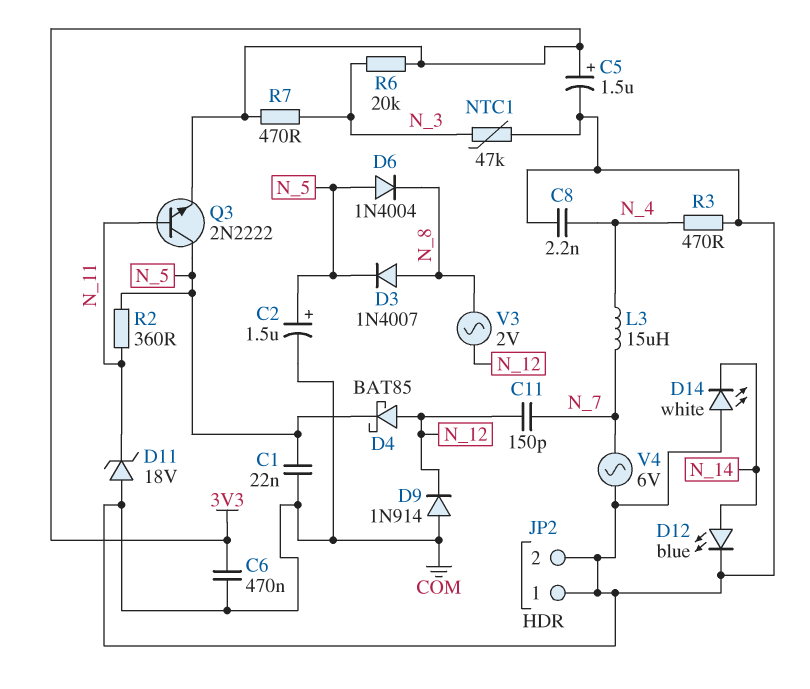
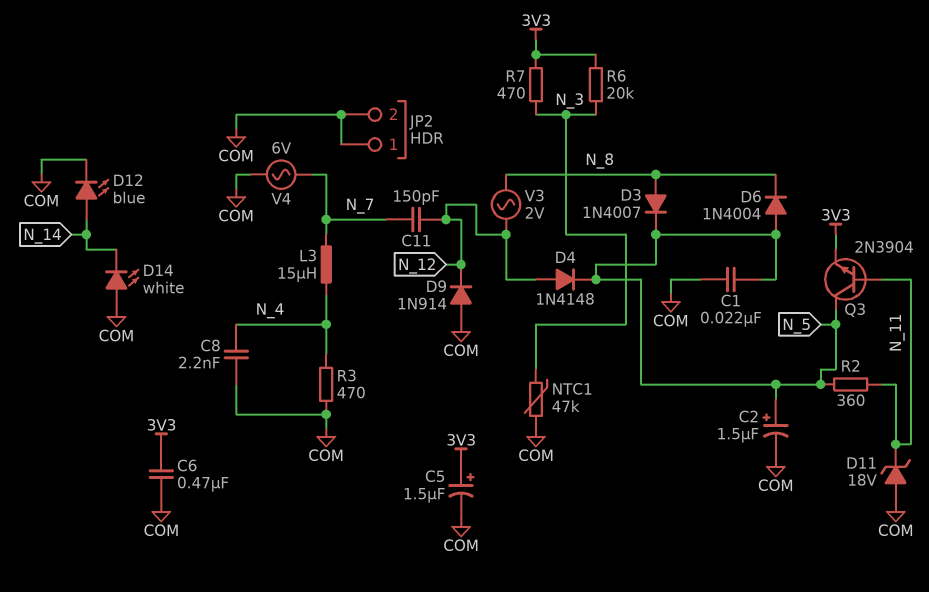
D4: schottky BAT85 (A N_12, K N_5) -> diode 1N4148 (A N_12, K N_5)
Q3: NPN 2N2222 (B N_11, C N_5, E 3V3) -> NPN 2N3904 (B N_11, C N_5, E 3V3)

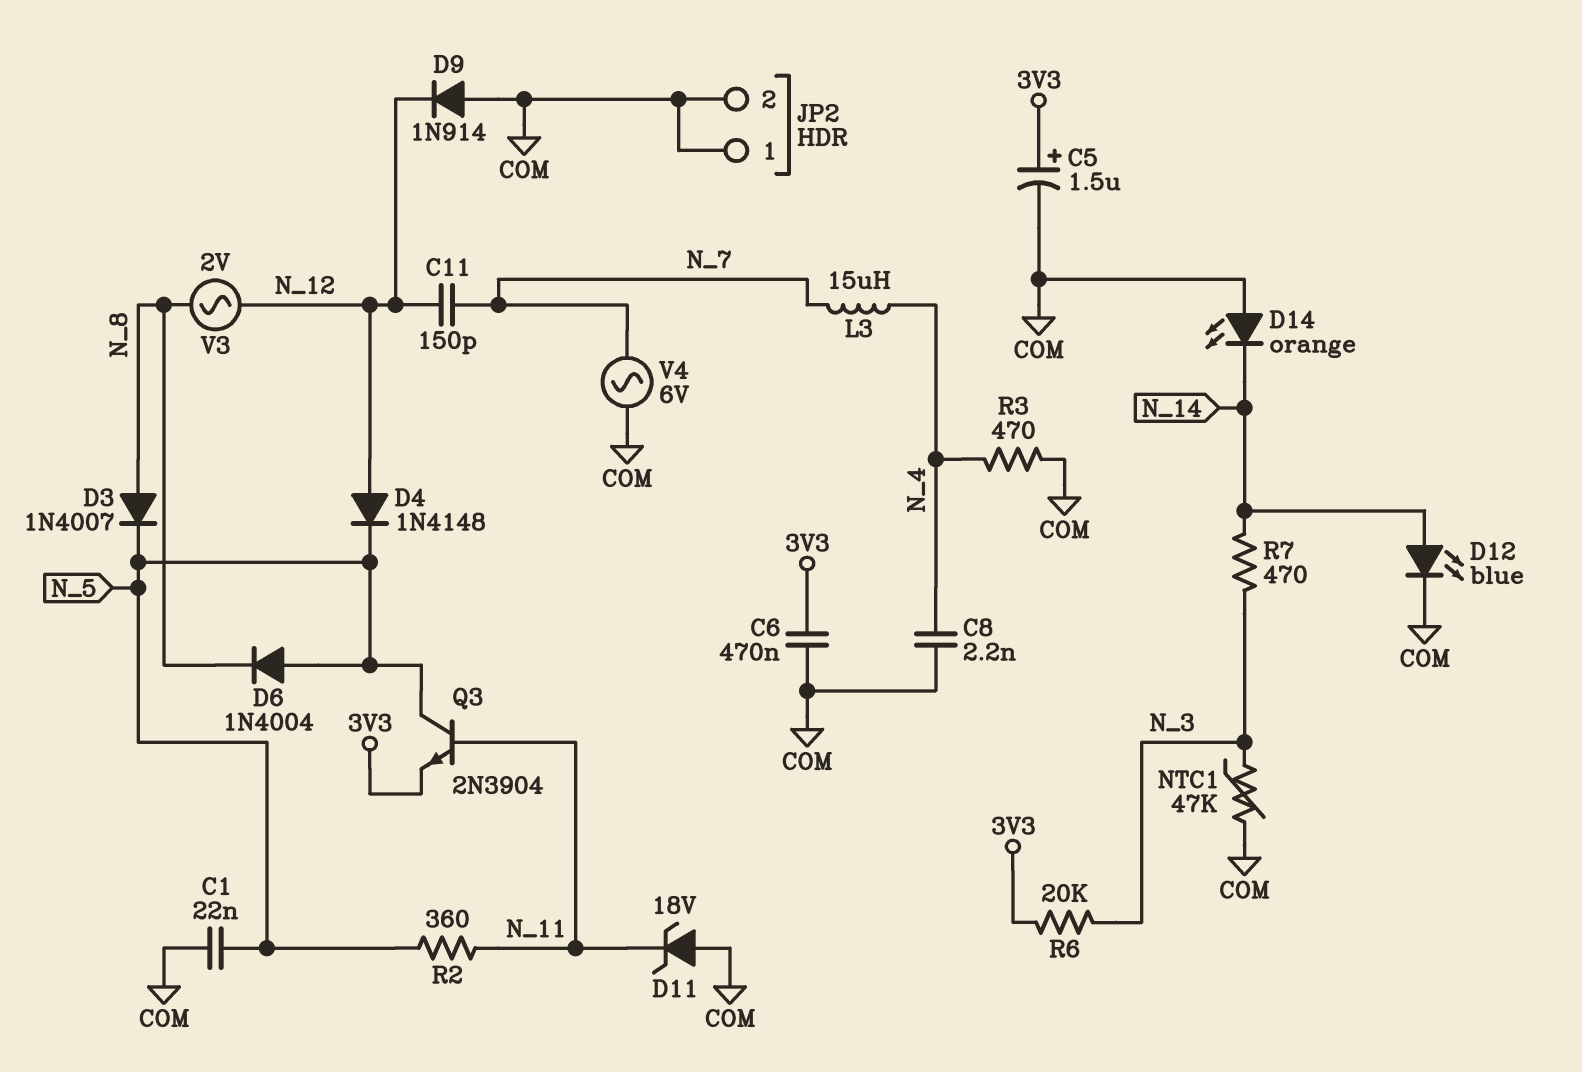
C2: 1.5uF (plus N_5, minus COM) -> none
D14: LED white (A COM, K N_14) -> LED orange (A COM, K N_14)
R7: 470 (3V3, N_3) -> 470 (N_3, N_14)

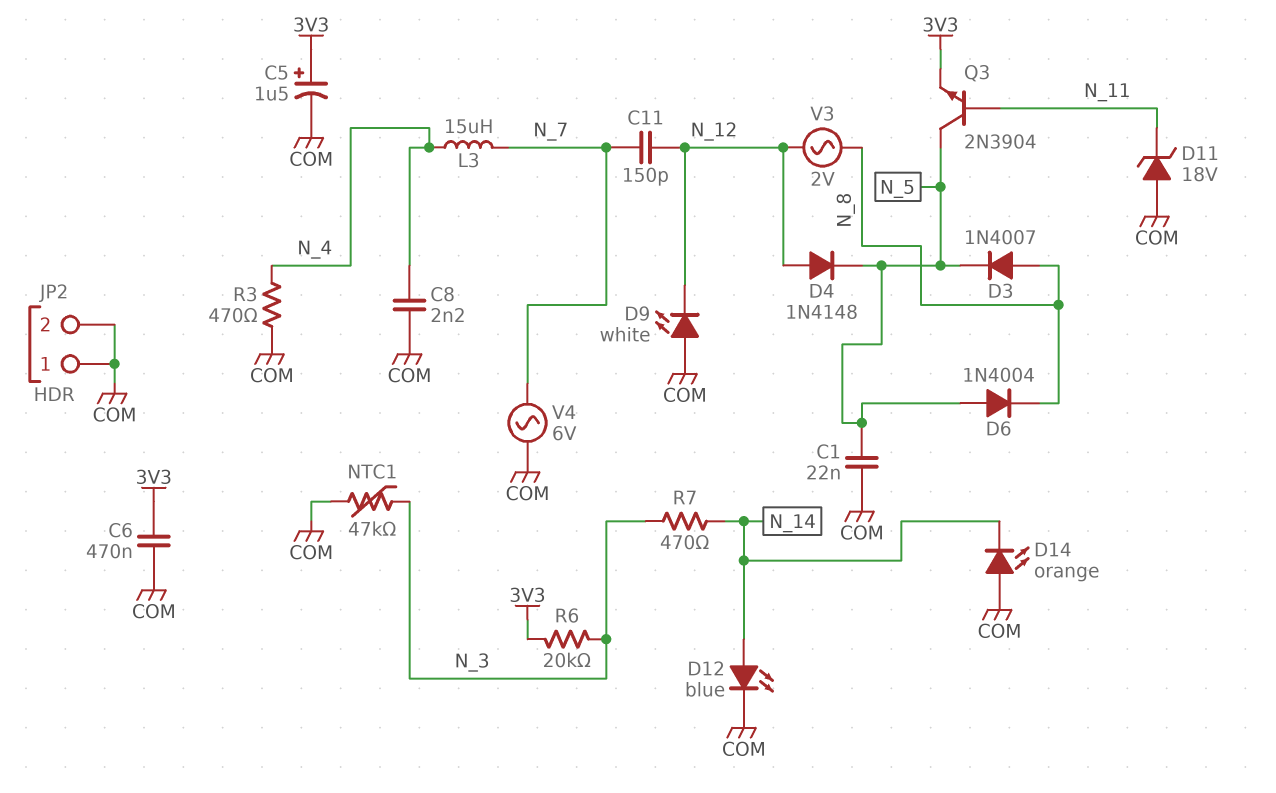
D9: diode 1N914 (A COM, K N_12) -> LED white (A COM, K N_12)
R2: 360 (N_5, N_11) -> none

